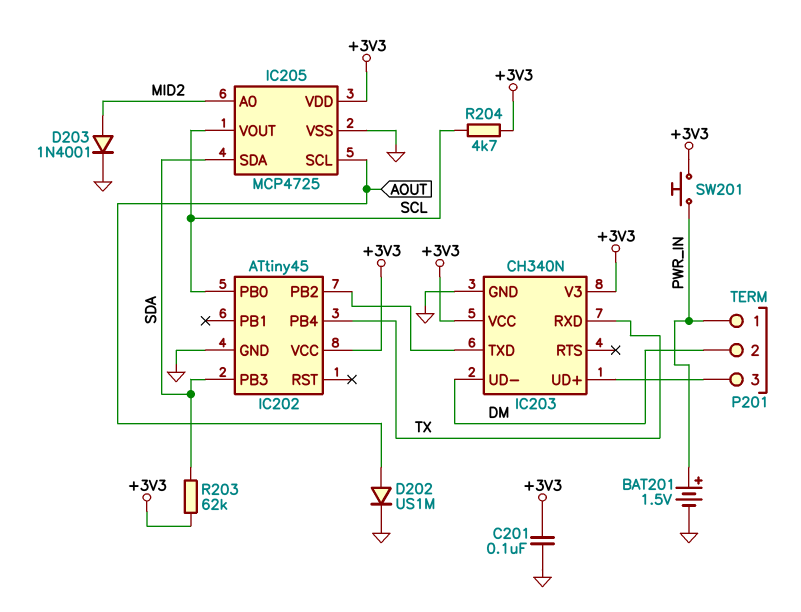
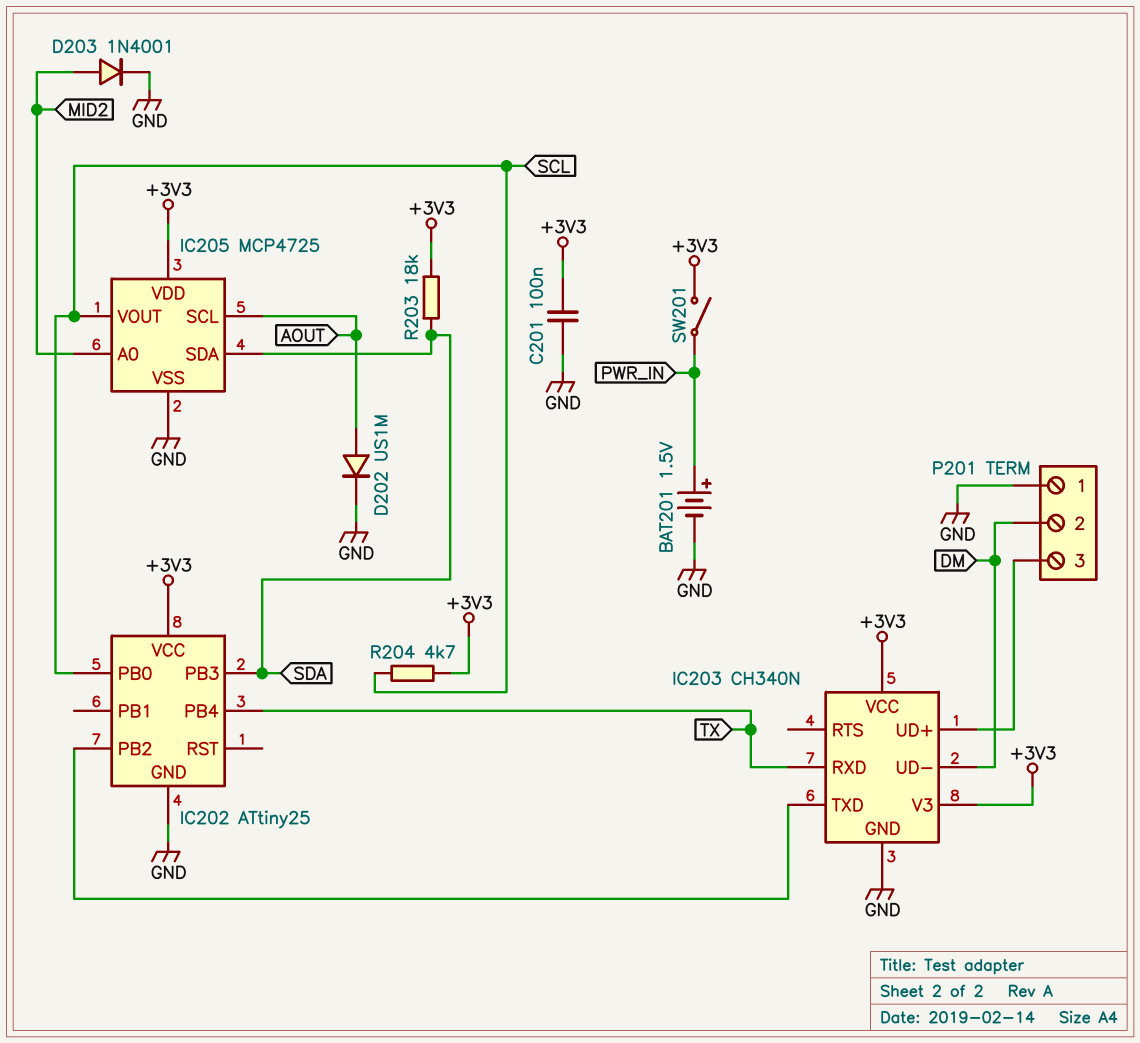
IC202: ATtiny45 -> ATtiny25
P201 pin 1: PWR_IN -> GND
R203: 62k (+3V3, SDA) -> 18k (+3V3, SDA)
SW201: button (+3V3, PWR_IN) -> switch (+3V3, PWR_IN)

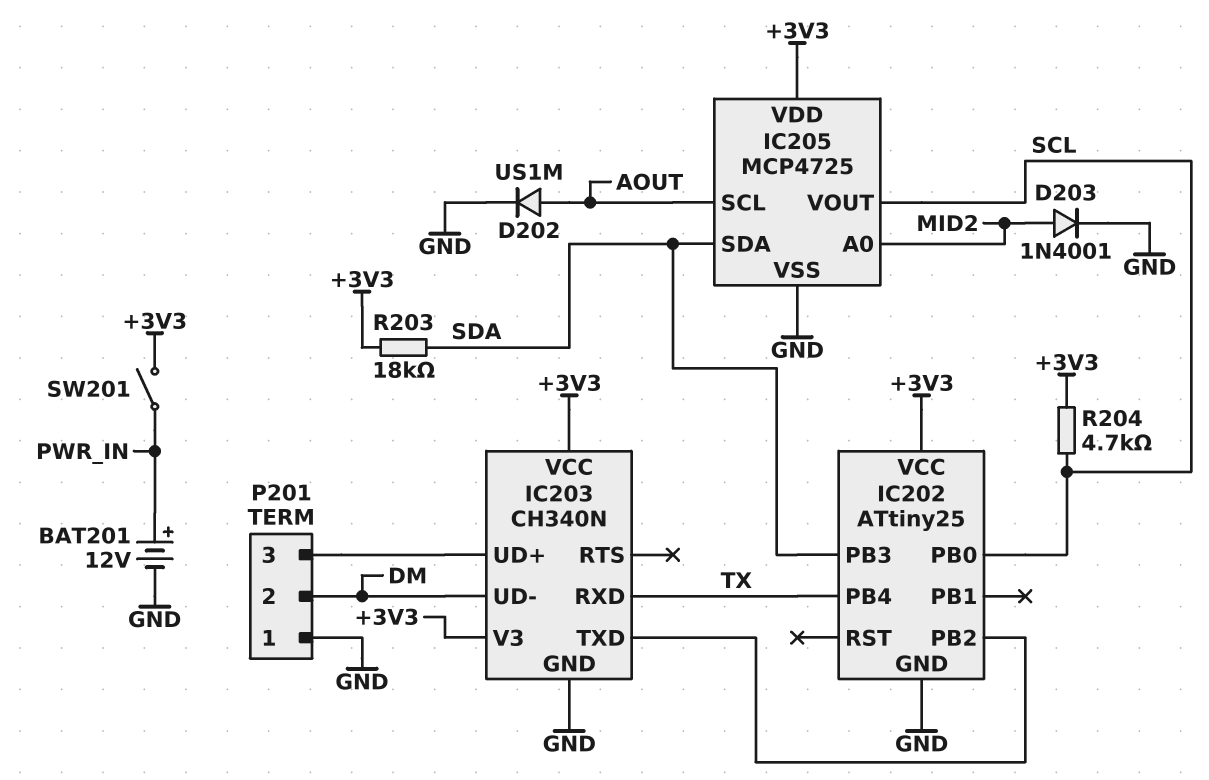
BAT201: 1.5V (plus PWR_IN, minus GND) -> 12V (plus PWR_IN, minus GND)
C201: 100nF (+3V3, GND) -> none

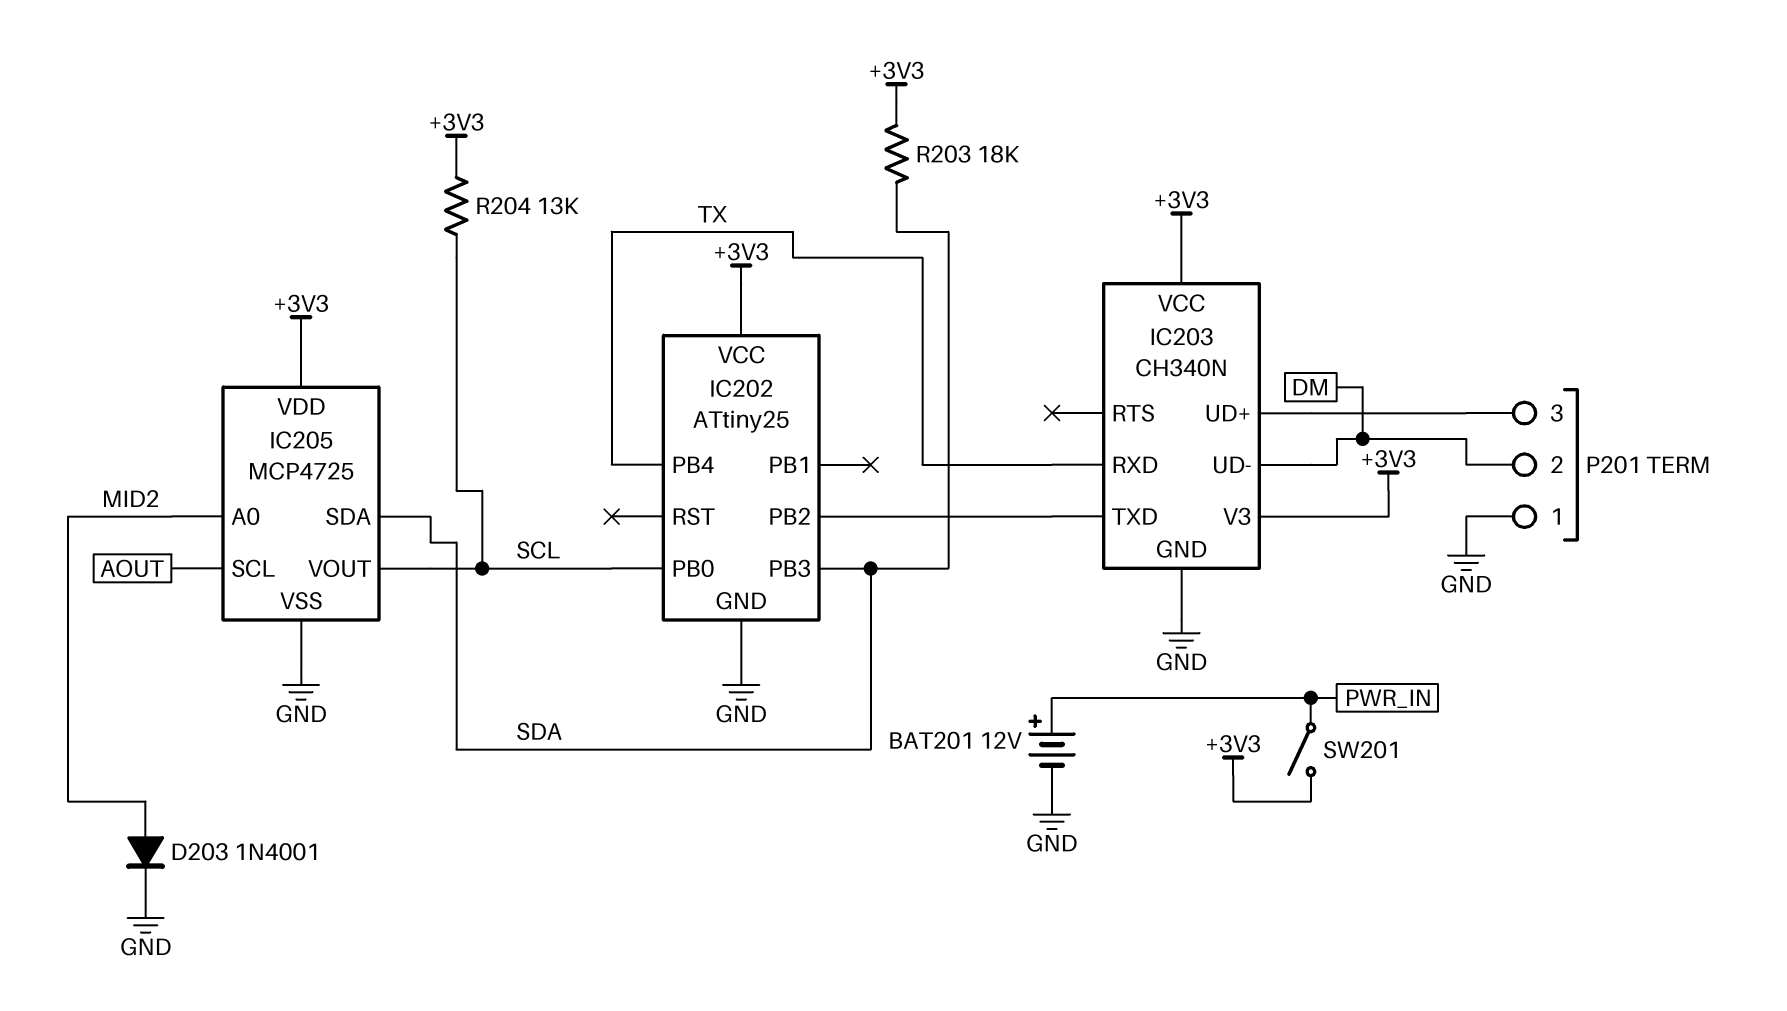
D202: diode US1M (A AOUT, K GND) -> none
R204: 4.7k (+3V3, SCL) -> 13k (+3V3, SCL)

